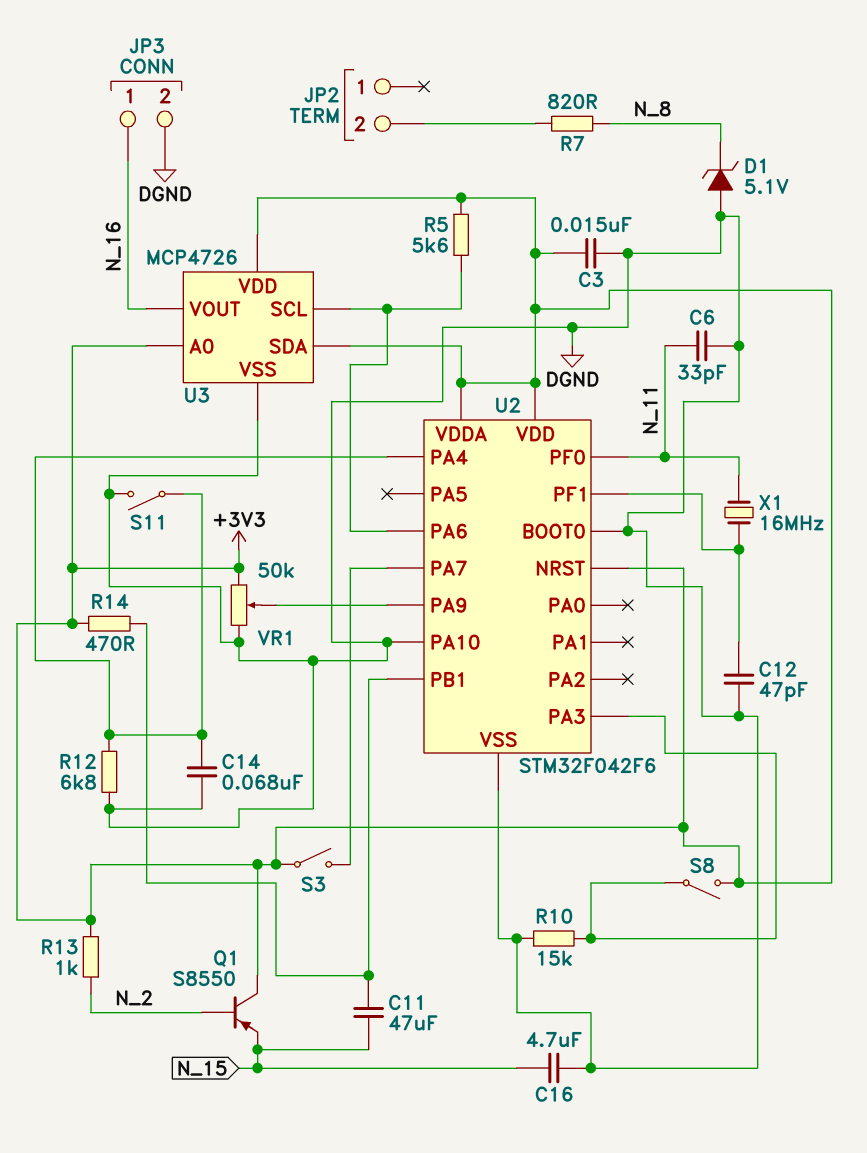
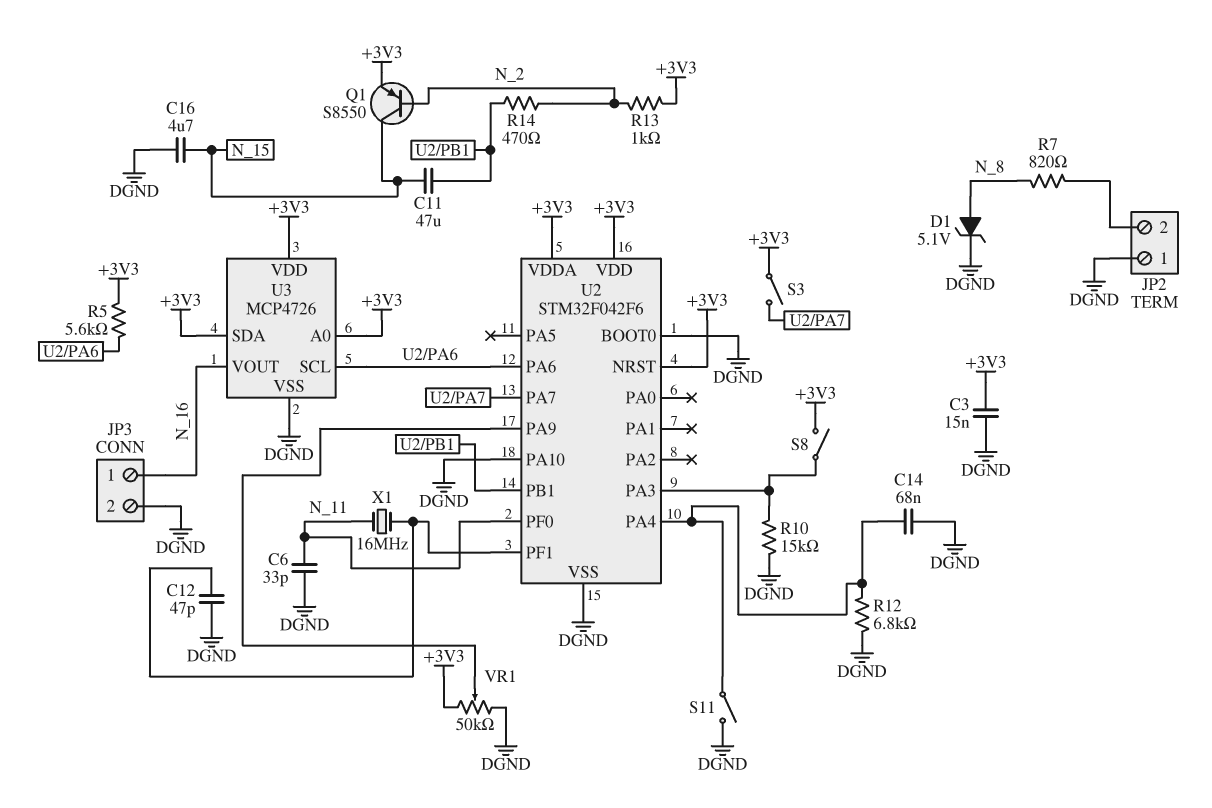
D1: zener 5.1V (A DGND, K N_8) -> zener 5.1V (A N_8, K DGND)
JP2 pin 1: none -> DGND
Q1: PNP S8550 (B N_2, C +3V3, E N_15) -> PNP S8550 (B N_2, C N_15, E +3V3)
R14: 470 (+3V3, U2/PB1) -> 470 (N_2, U2/PB1)

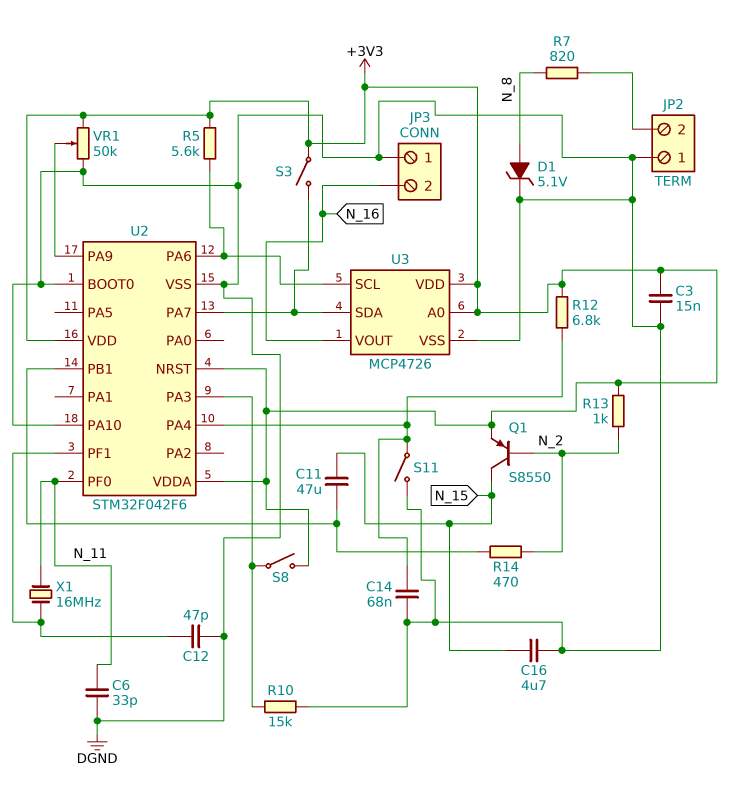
JP3 pin 1: N_16 -> DGND
JP3 pin 2: DGND -> N_16
R12: 6.8k (DGND, U2/PA4) -> 6.8k (+3V3, U2/PA4)
U3 pin SDA: +3V3 -> U2/PA7

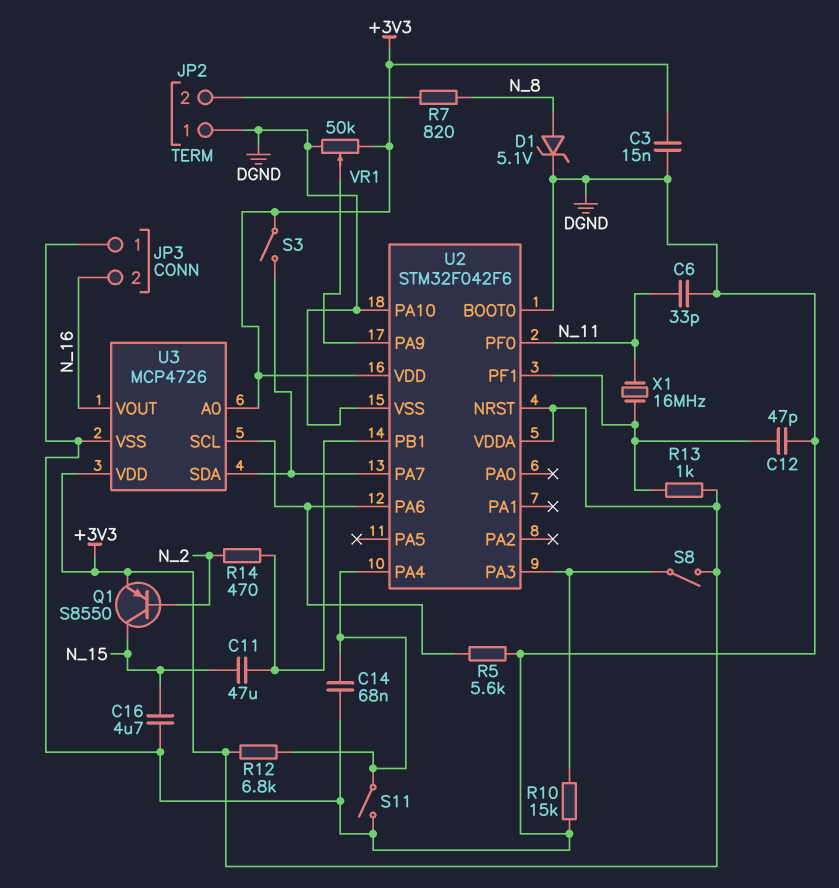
R5: 5.6k (+3V3, U2/PA6) -> 5.6k (DGND, U2/PA6)
R13: 1k (+3V3, N_2) -> 1k (+3V3, U2/PF1)

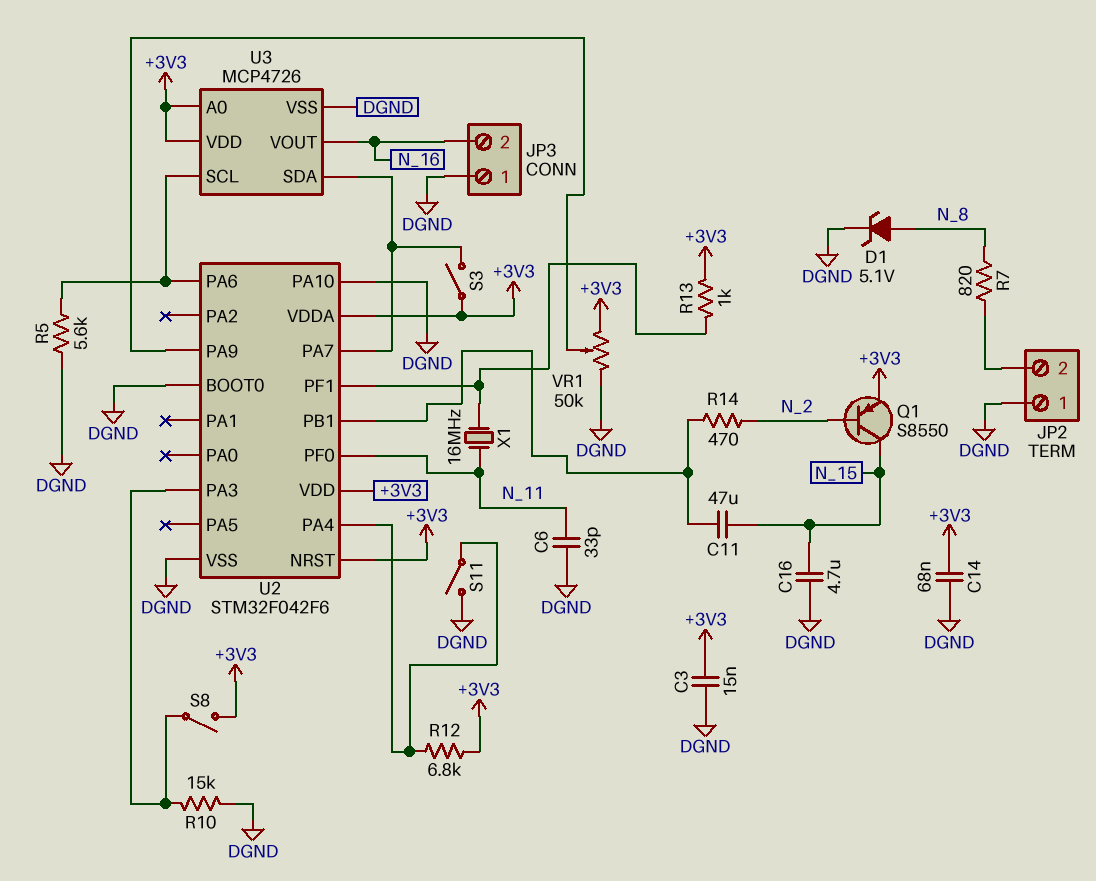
C12: 47pF (DGND, U2/PF1) -> none
C14: 68nF (DGND, U2/PA4) -> 68nF (+3V3, DGND)

